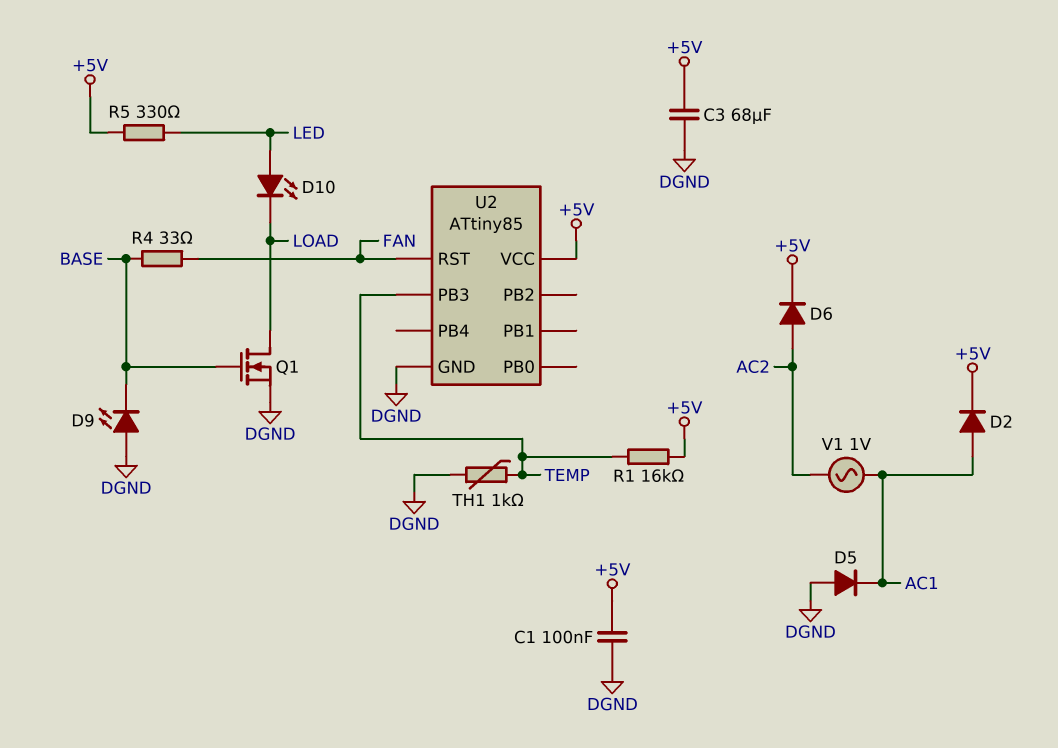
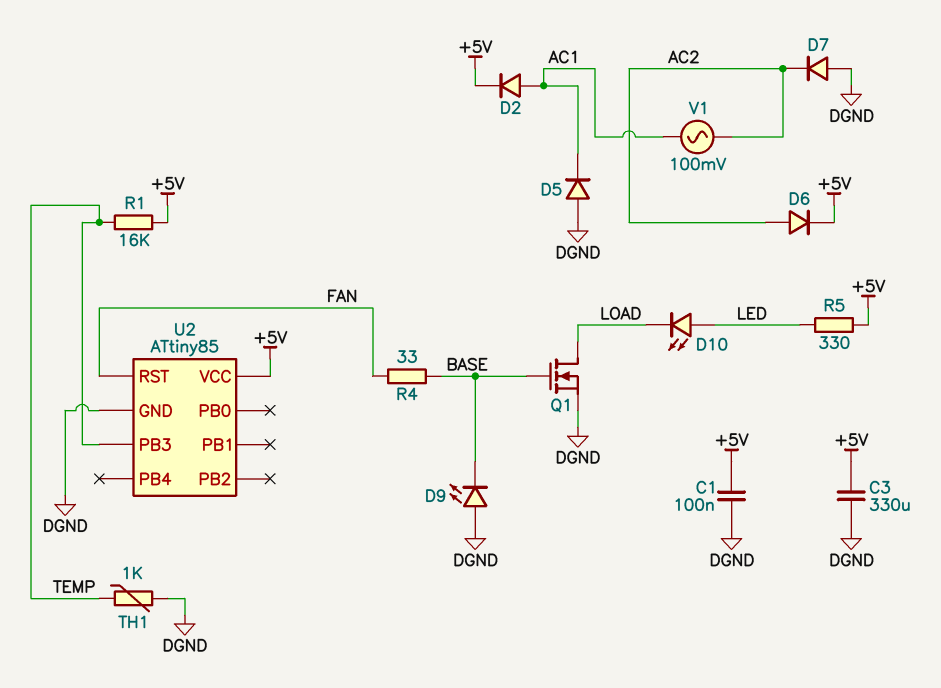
C3: 68uF (+5V, DGND) -> 330uF (+5V, DGND)
D7: none -> diode (A DGND, K AC2)
V1: AC 1V (AC1, AC2) -> AC 100mV (AC1, AC2)

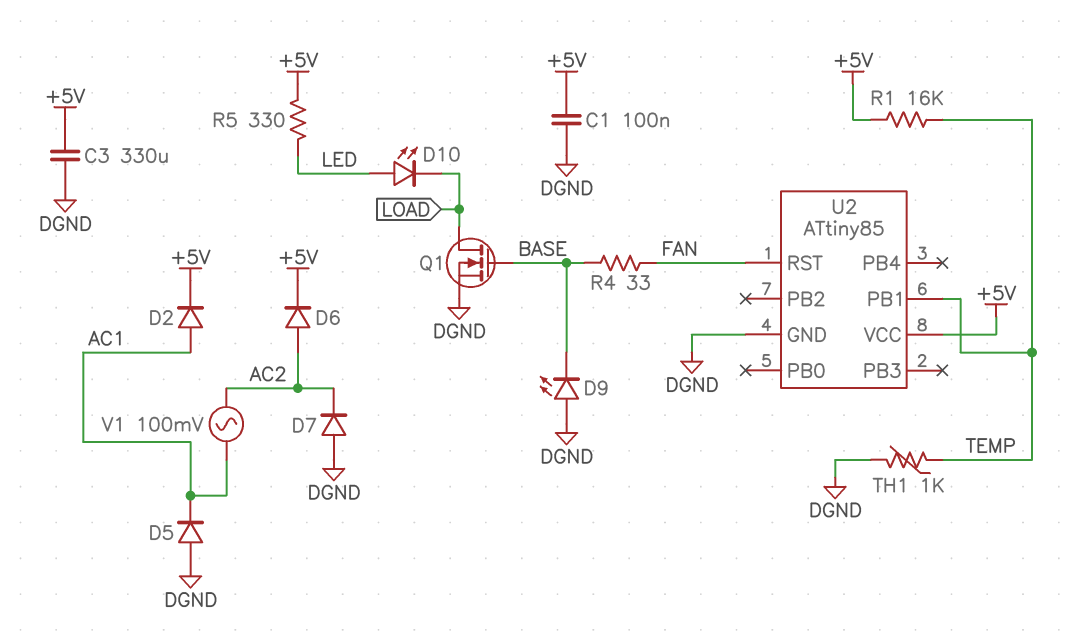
U2 pin PB1: none -> TEMP
U2 pin PB3: TEMP -> none

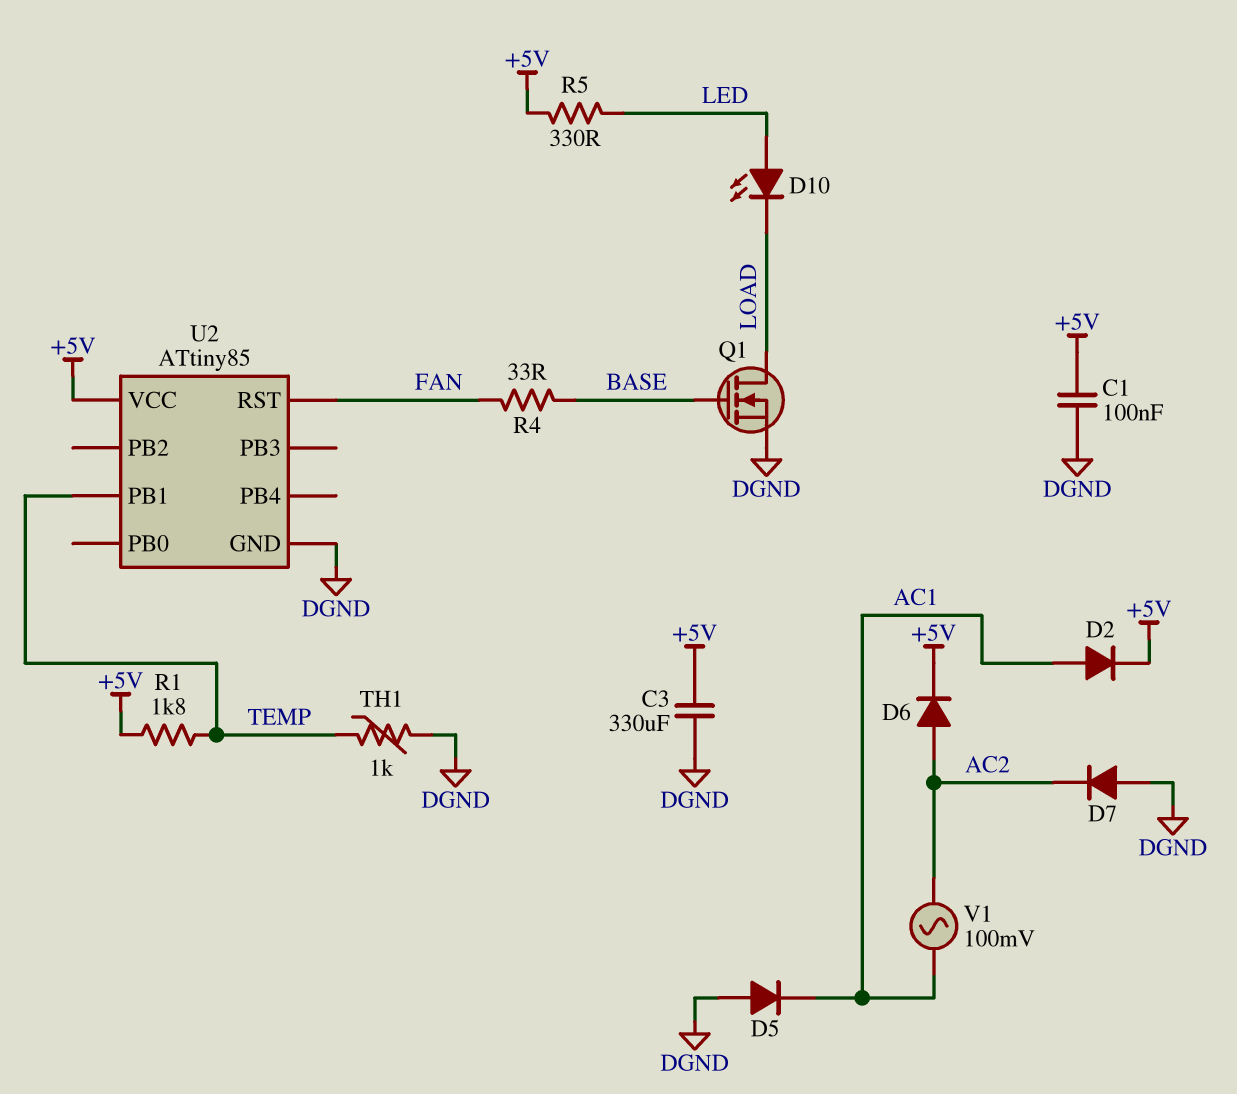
D9: LED (A DGND, K BASE) -> none
R1: 16k (+5V, TEMP) -> 1.8k (+5V, TEMP)

